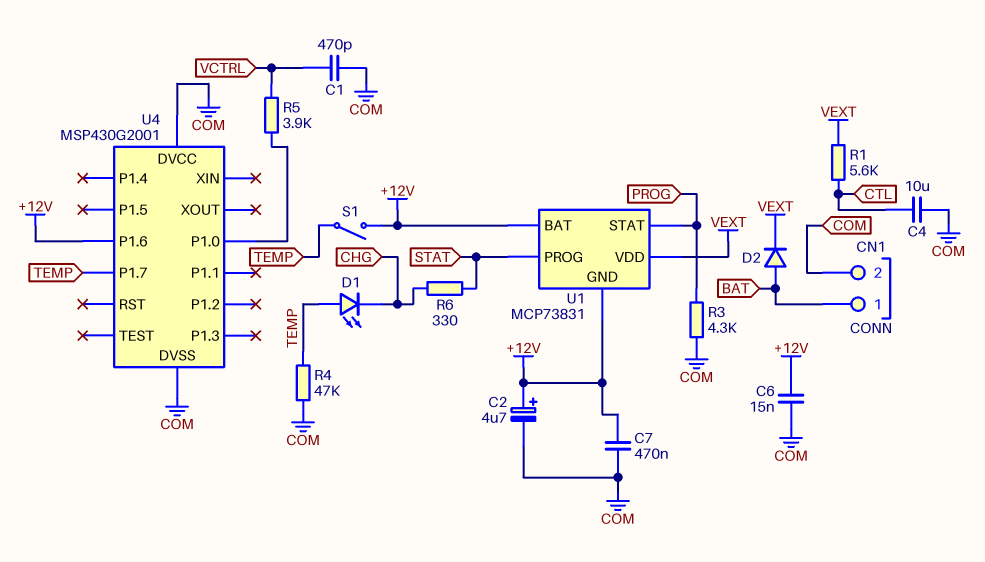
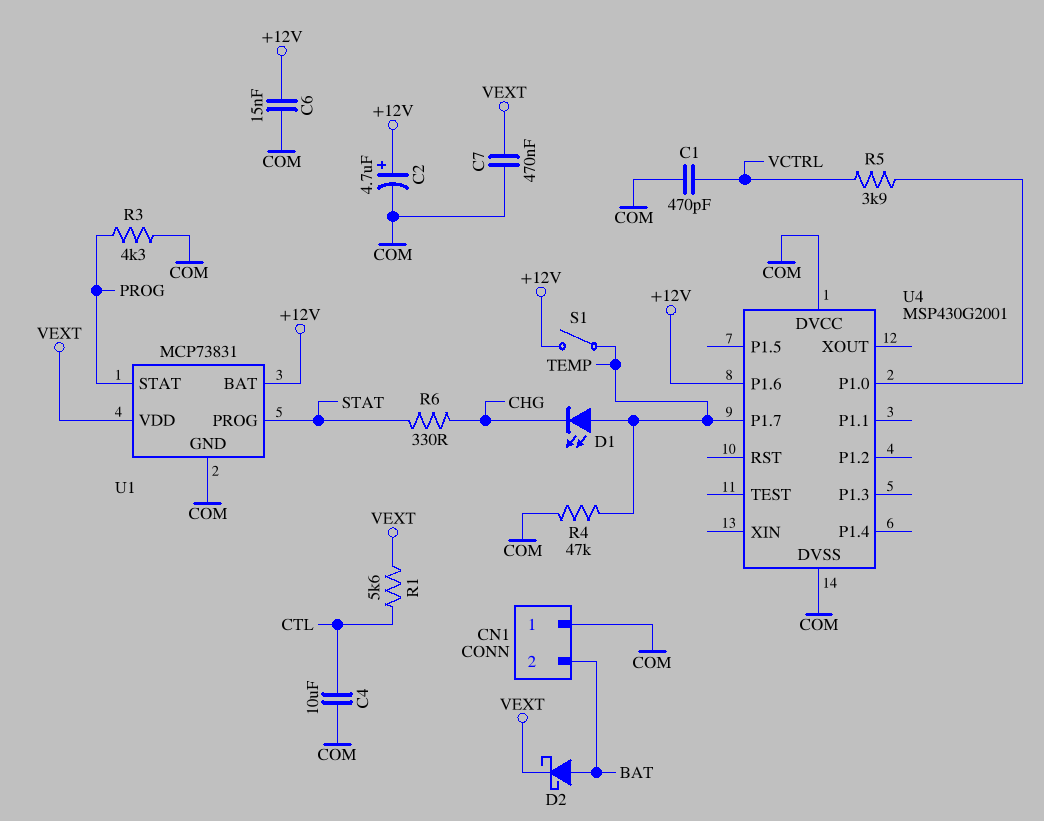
C7: 470nF (+12V, COM) -> 470nF (COM, VEXT)
CN1 pin 1: BAT -> COM
CN1 pin 2: COM -> BAT
D2: diode (A BAT, K VEXT) -> schottky (A BAT, K VEXT)
U1 pin GND: +12V -> COM

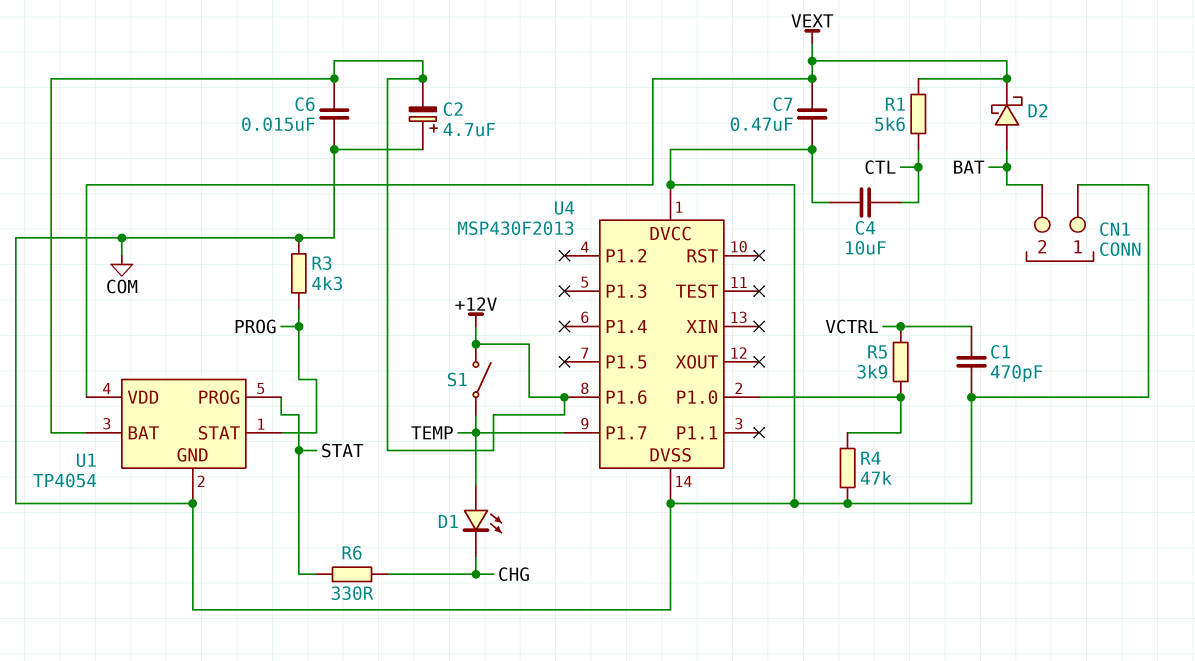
C2: 4.7uF (plus +12V, minus COM) -> 4.7uF (plus COM, minus +12V)
R4: 47k (COM, TEMP) -> 47k (COM, U4/P1.0)
U1: MCP73831 -> TP4054
U4: MSP430G2001 -> MSP430F2013

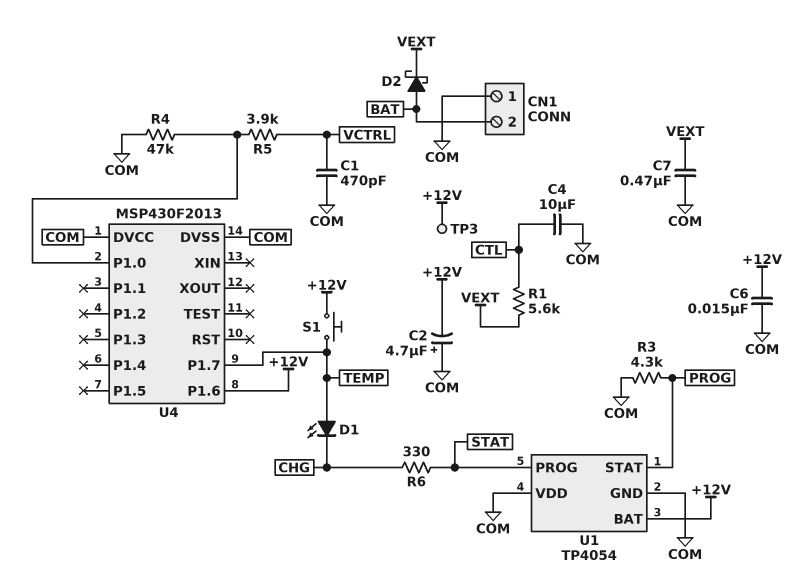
S1: switch (+12V, TEMP) -> button (+12V, TEMP)
TP3: none -> test point (+12V)
U1 pin VDD: VEXT -> COM

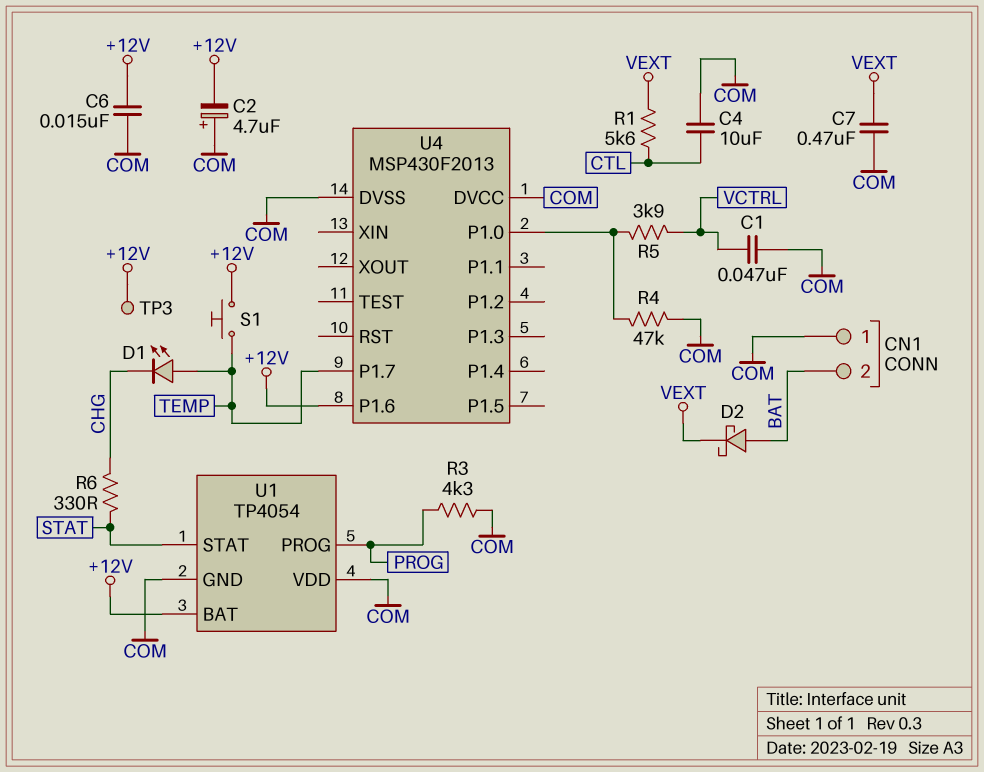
C1: 470pF (COM, VCTRL) -> 47nF (COM, VCTRL)
U1 pin PROG: STAT -> PROG
U1 pin STAT: PROG -> STAT

